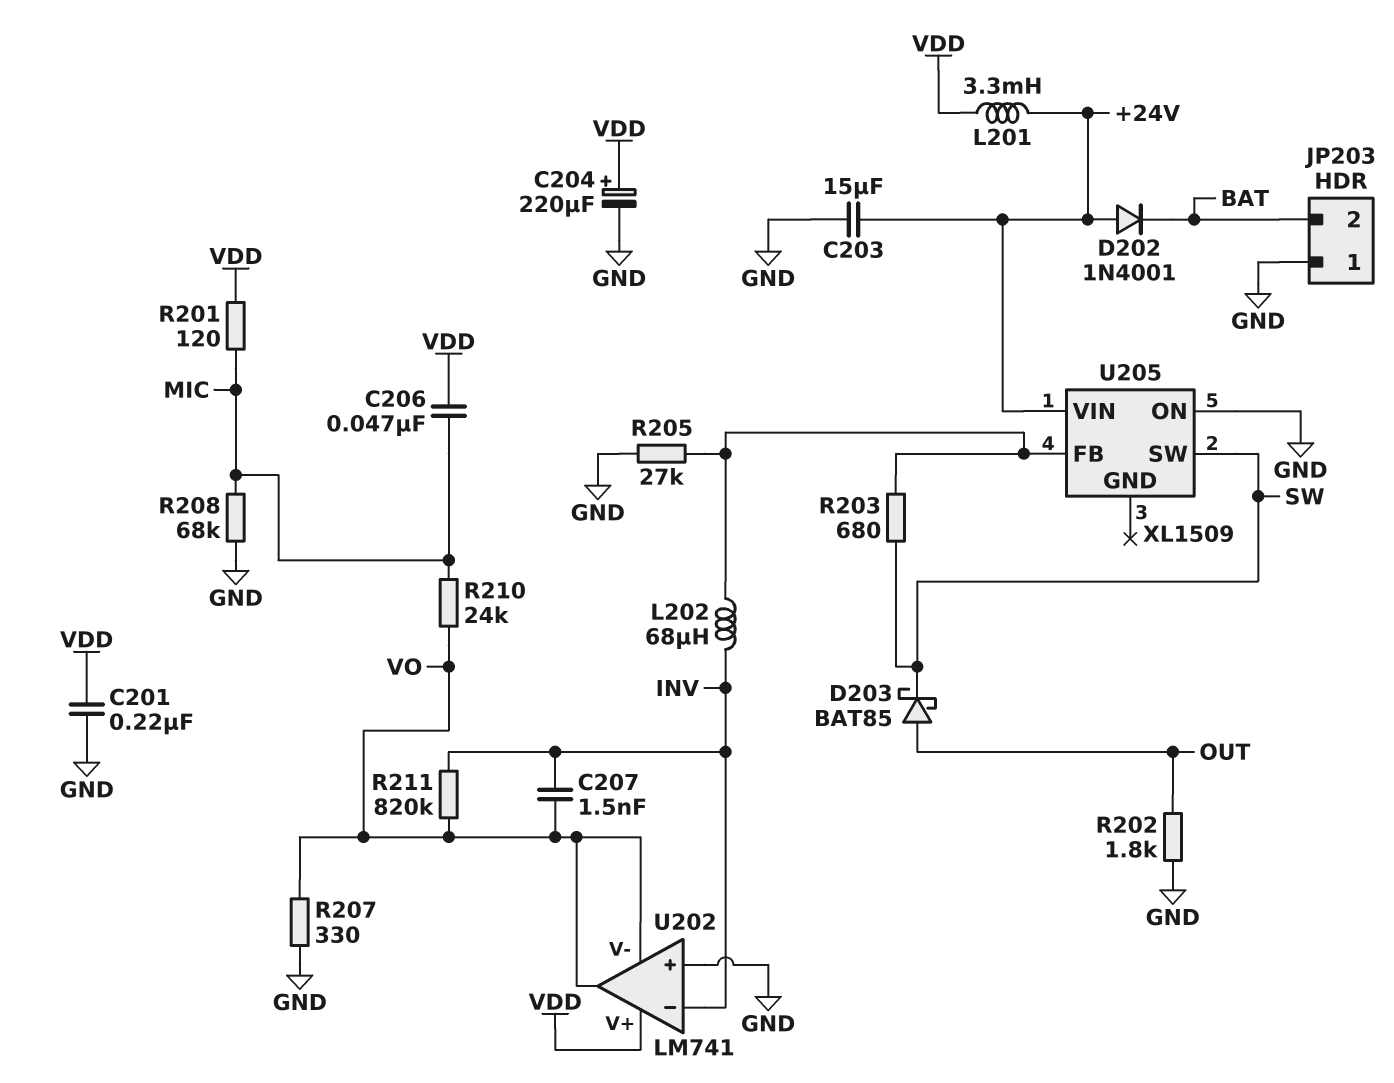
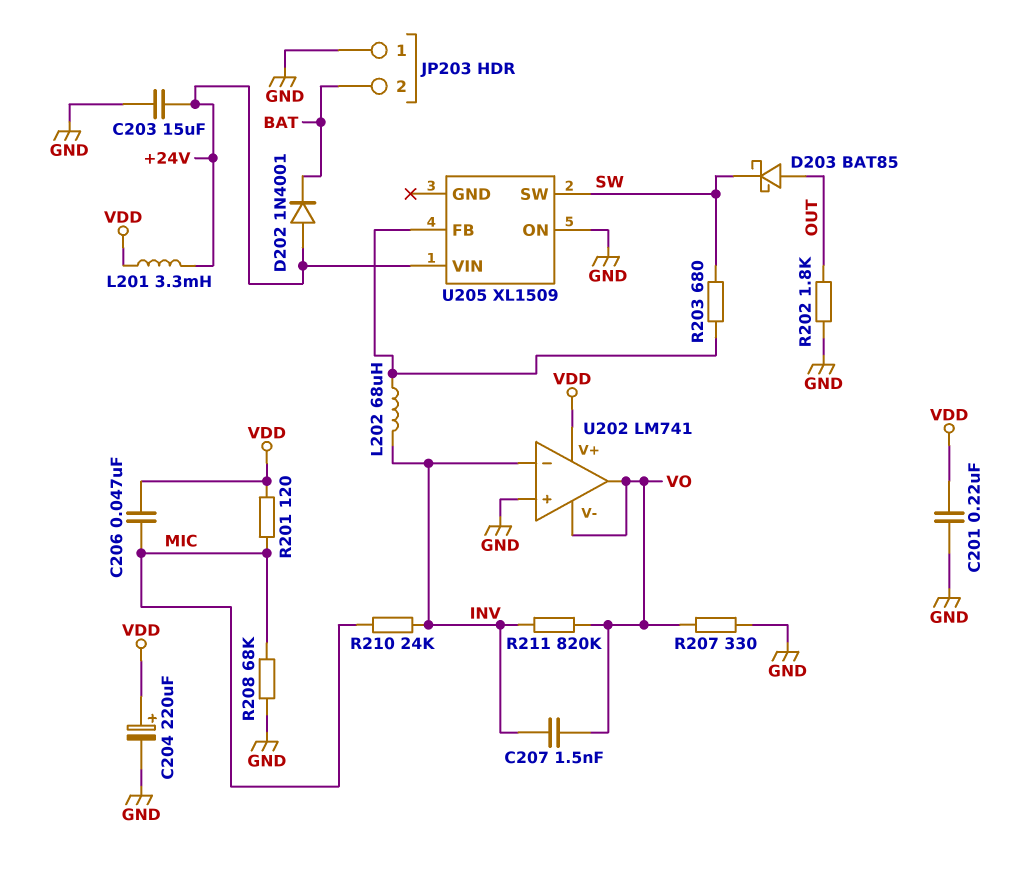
R205: 27k (GND, U205/FB) -> none
R210: 24k (MIC, VO) -> 24k (INV, MIC)

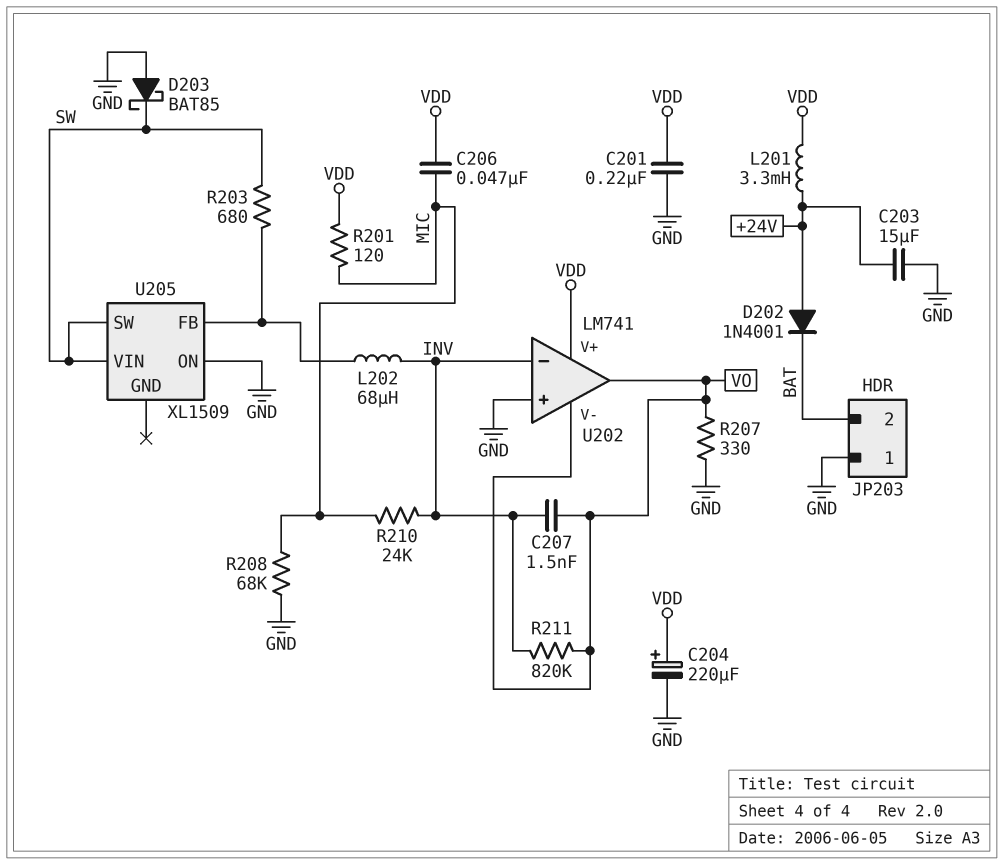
D203: schottky BAT85 (A OUT, K SW) -> schottky BAT85 (A GND, K SW)
R202: 1.8k (GND, OUT) -> none
U205 pin VIN: +24V -> SW

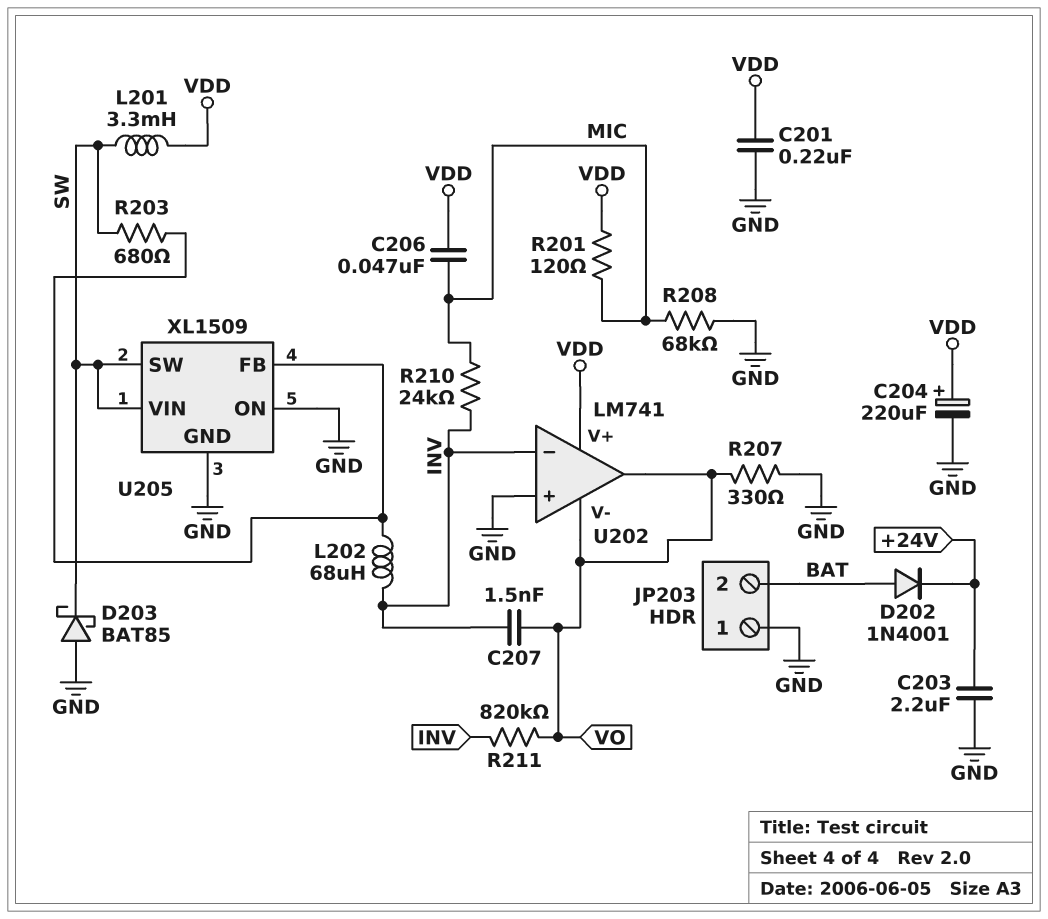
C203: 15uF (+24V, GND) -> 2.2uF (+24V, GND)
D202: diode 1N4001 (A +24V, K BAT) -> diode 1N4001 (A BAT, K +24V)
L201: 3.3mH (+24V, VDD) -> 3.3mH (SW, VDD)
U205 pin GND: none -> GND

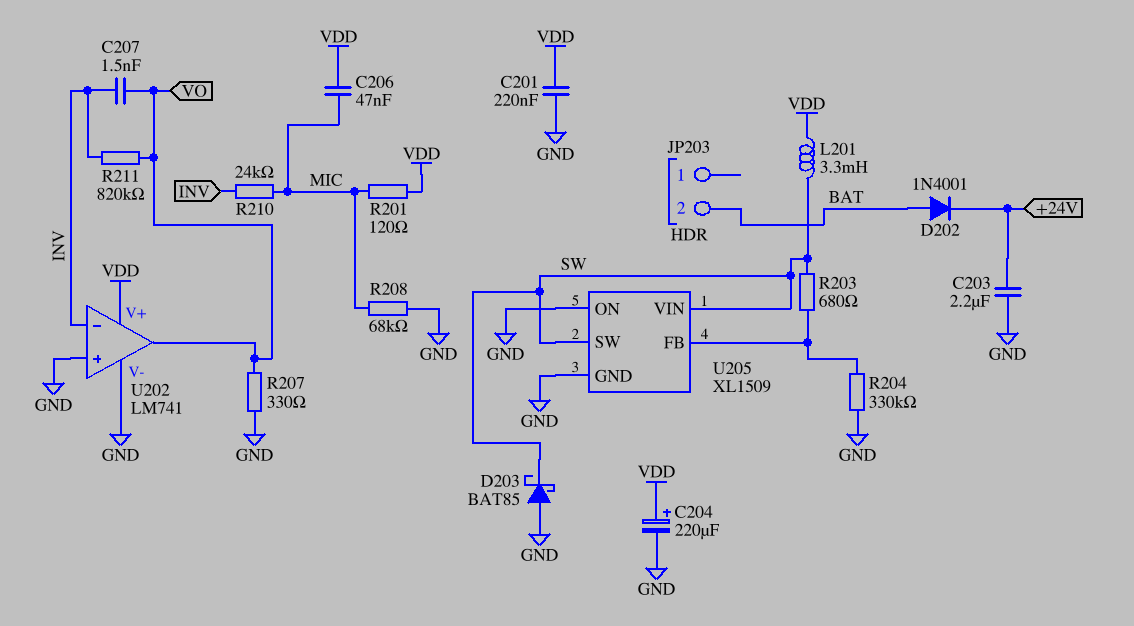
JP203 pin 1: GND -> none
L202: 68uH (INV, U205/FB) -> none
R204: none -> 330k (GND, U205/FB)
U202 pin V-: VO -> GND

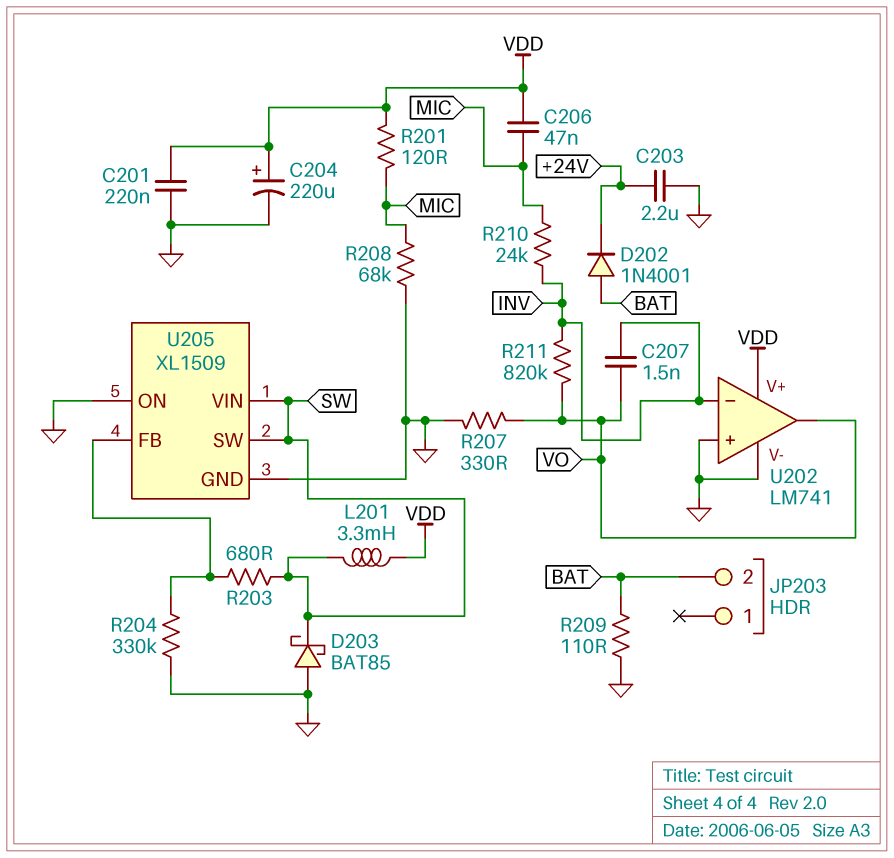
R209: none -> 110 (BAT, GND)

